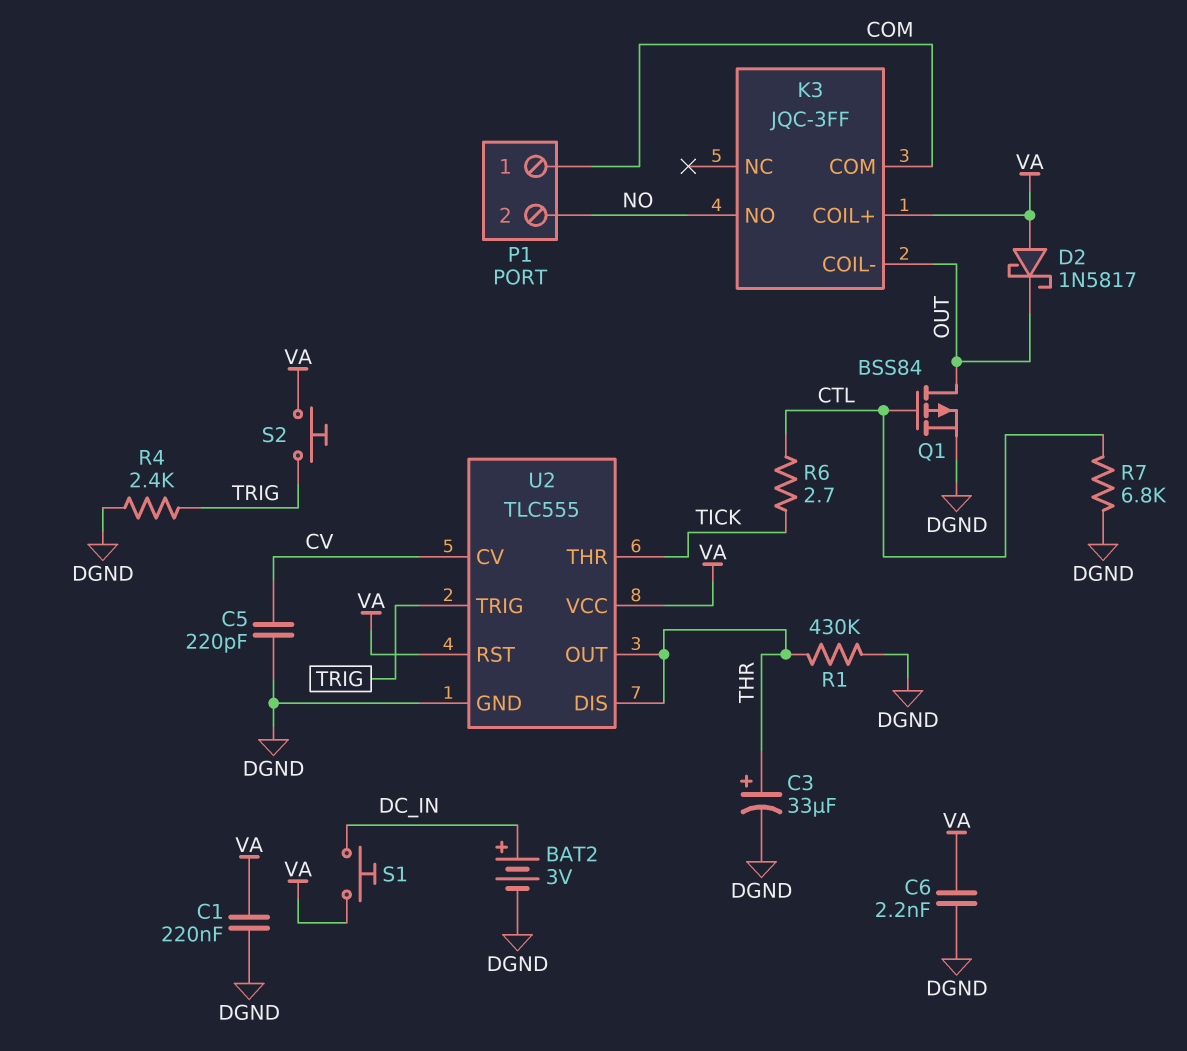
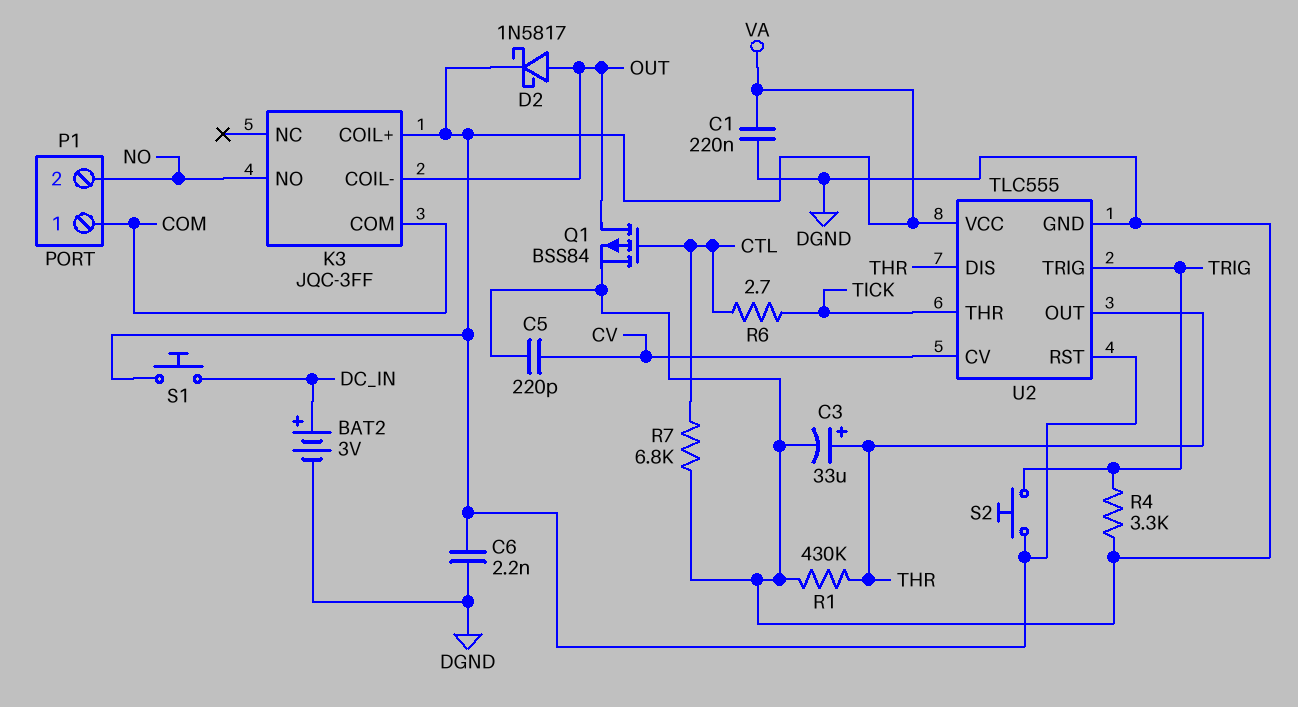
D2: schottky 1N5817 (A VA, K OUT) -> schottky 1N5817 (A OUT, K VA)
R4: 2.4k (DGND, TRIG) -> 3.3k (DGND, TRIG)

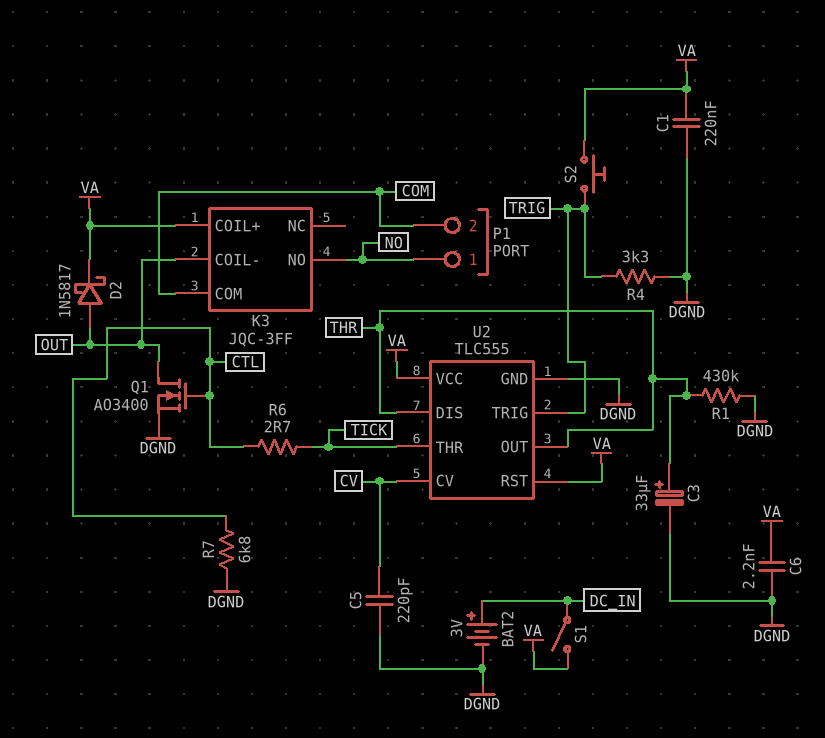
P1 pin 1: COM -> NO
P1 pin 2: NO -> COM
Q1: PMOS BSS84 (G CTL, D OUT, S DGND) -> NMOS AO3400 (G CTL, D OUT, S DGND)
S1: button (DC_IN, VA) -> switch (DC_IN, VA)

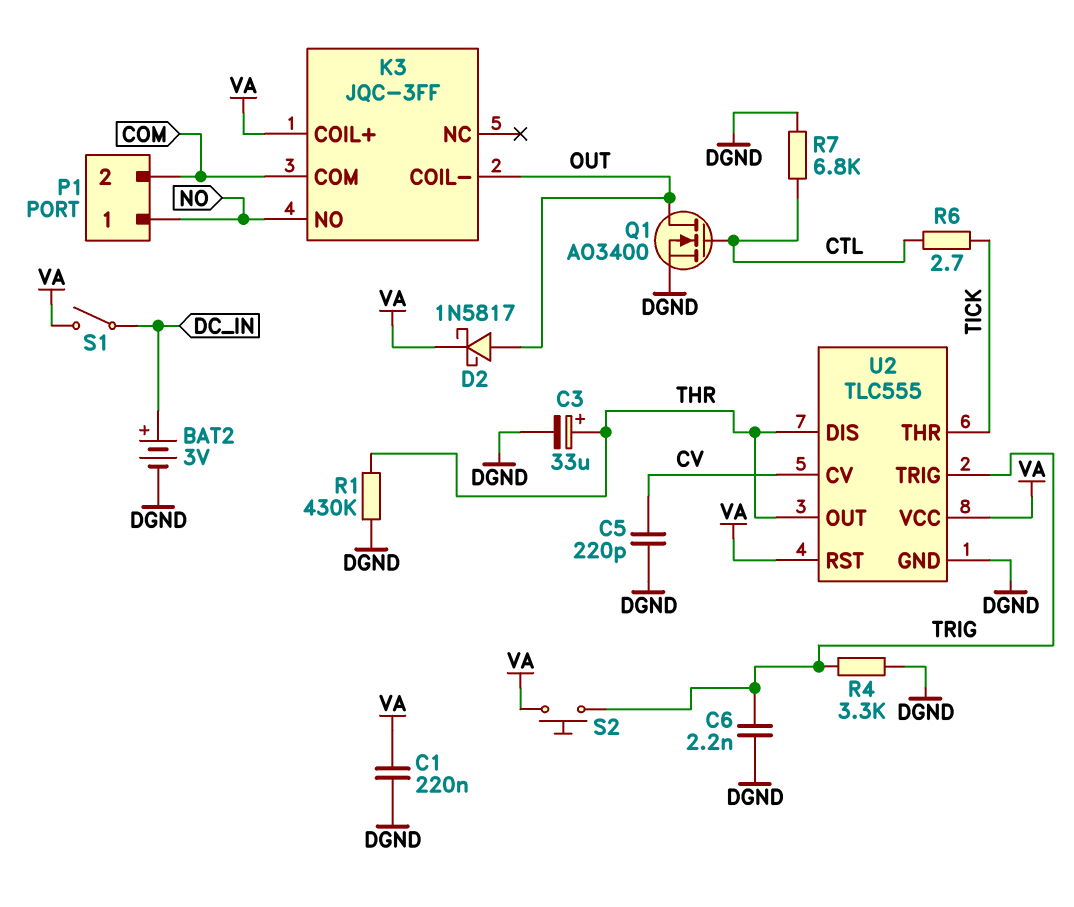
C6: 2.2nF (DGND, VA) -> 2.2nF (DGND, TRIG)

